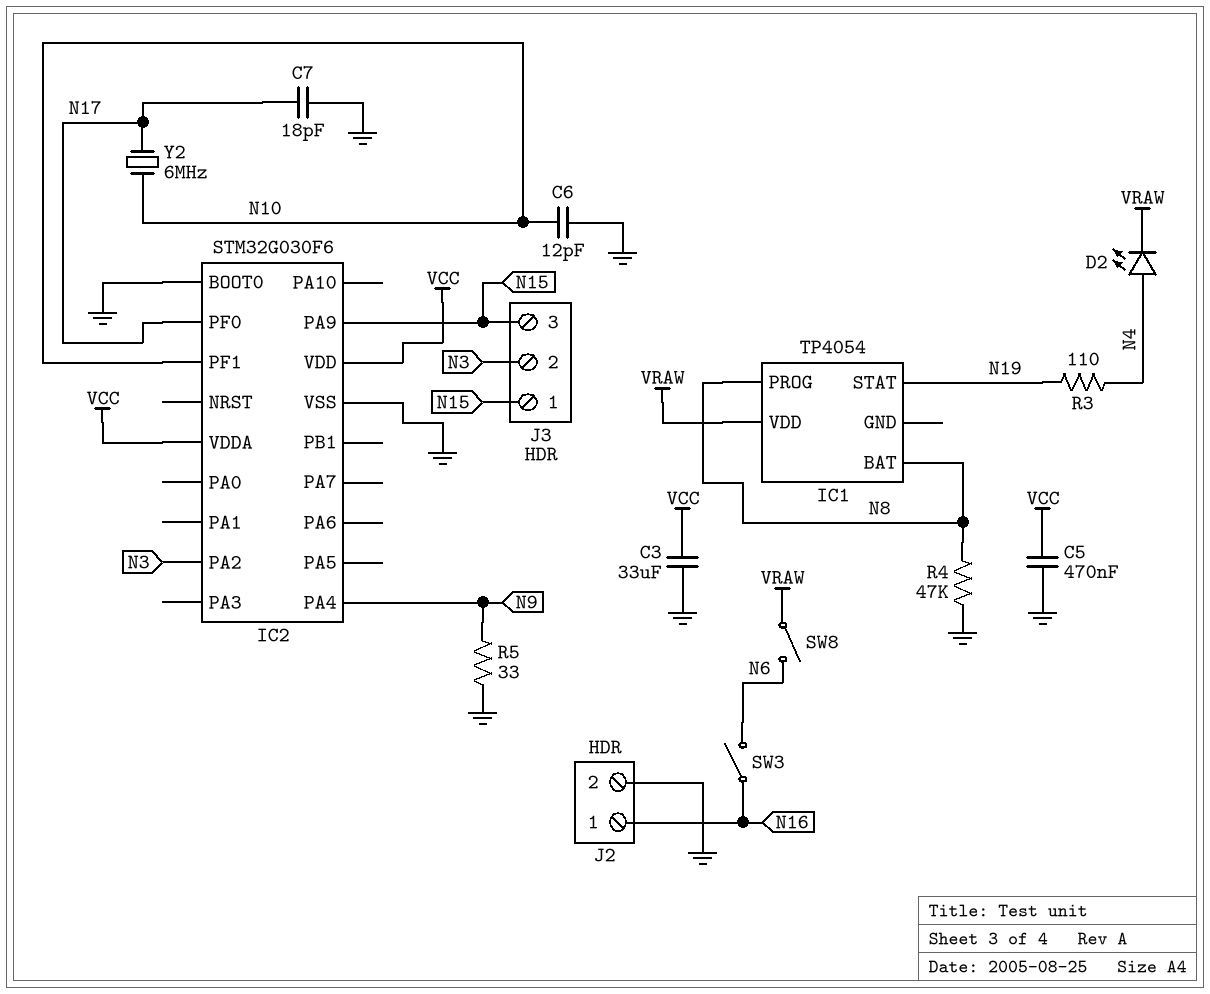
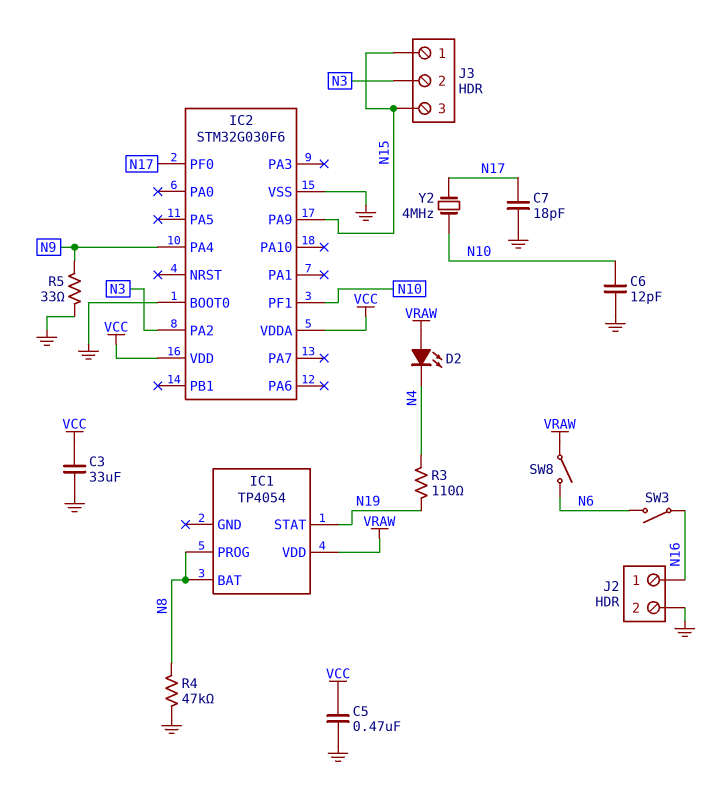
D2: LED (A N4, K VRAW) -> LED (A VRAW, K N4)
Y2: 6MHz (N10, N17) -> 4MHz (N10, N17)

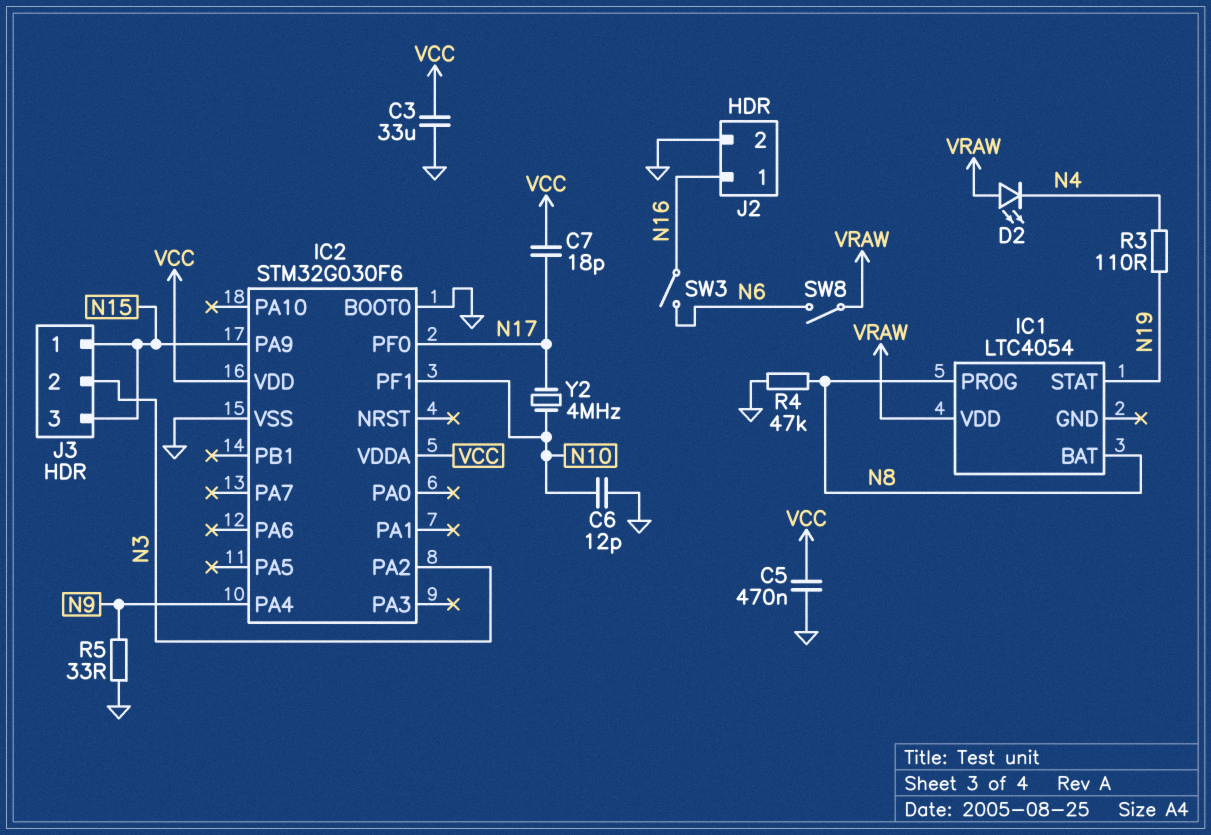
C7: 18pF (GND, N17) -> 18pF (N17, VCC)
IC1: TP4054 -> LTC4054

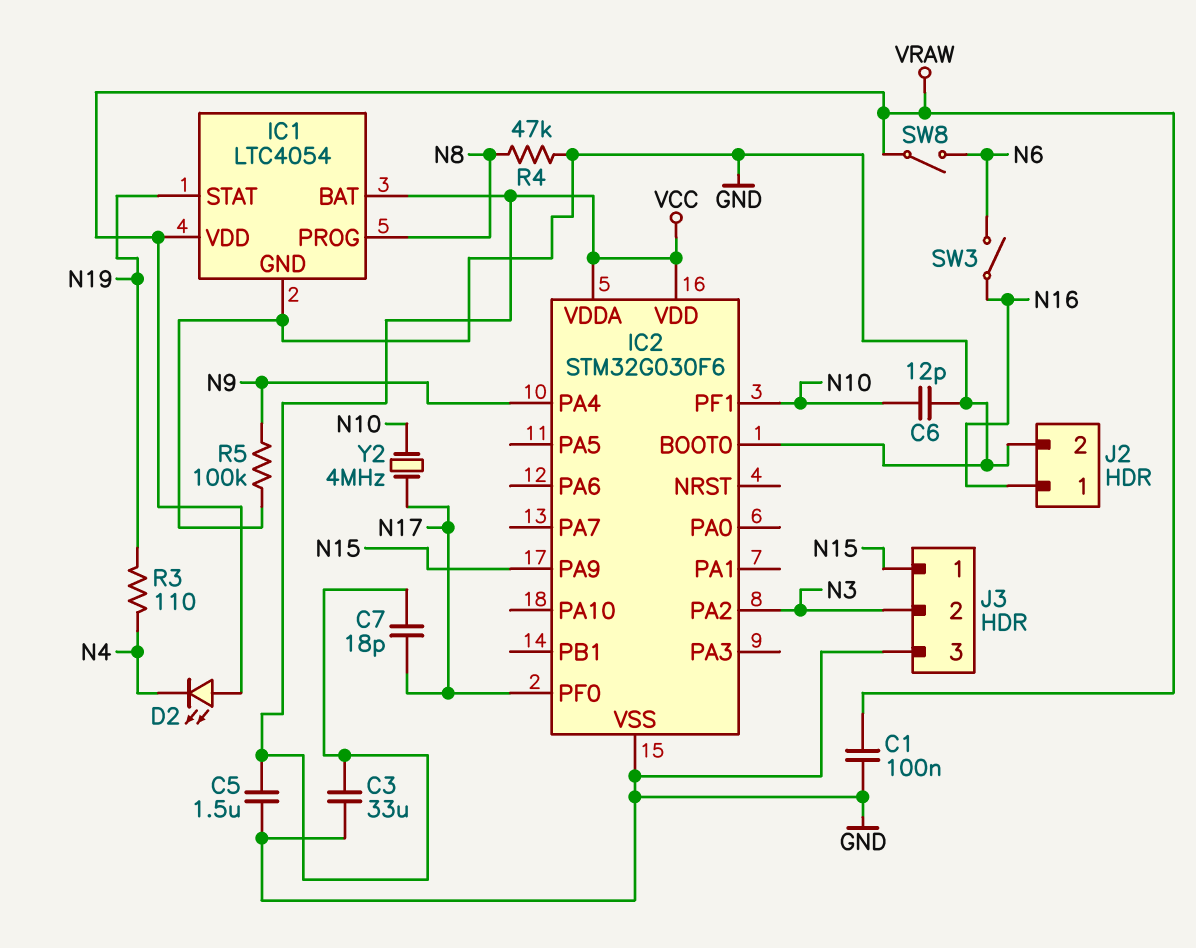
C1: none -> 100nF (GND, VRAW)
C5: 470nF (GND, VCC) -> 1.5uF (GND, VCC)
IC1 pin BAT: N8 -> VCC
IC1 pin GND: none -> GND
J3 pin 3: N15 -> GND
R5: 33 (GND, N9) -> 100k (GND, N9)

